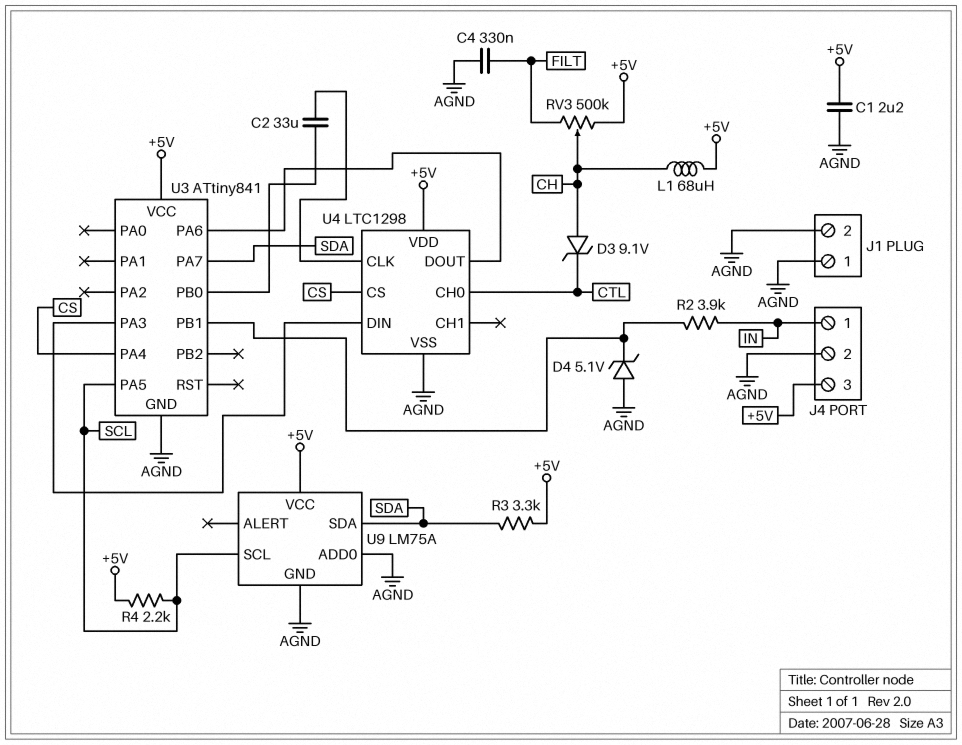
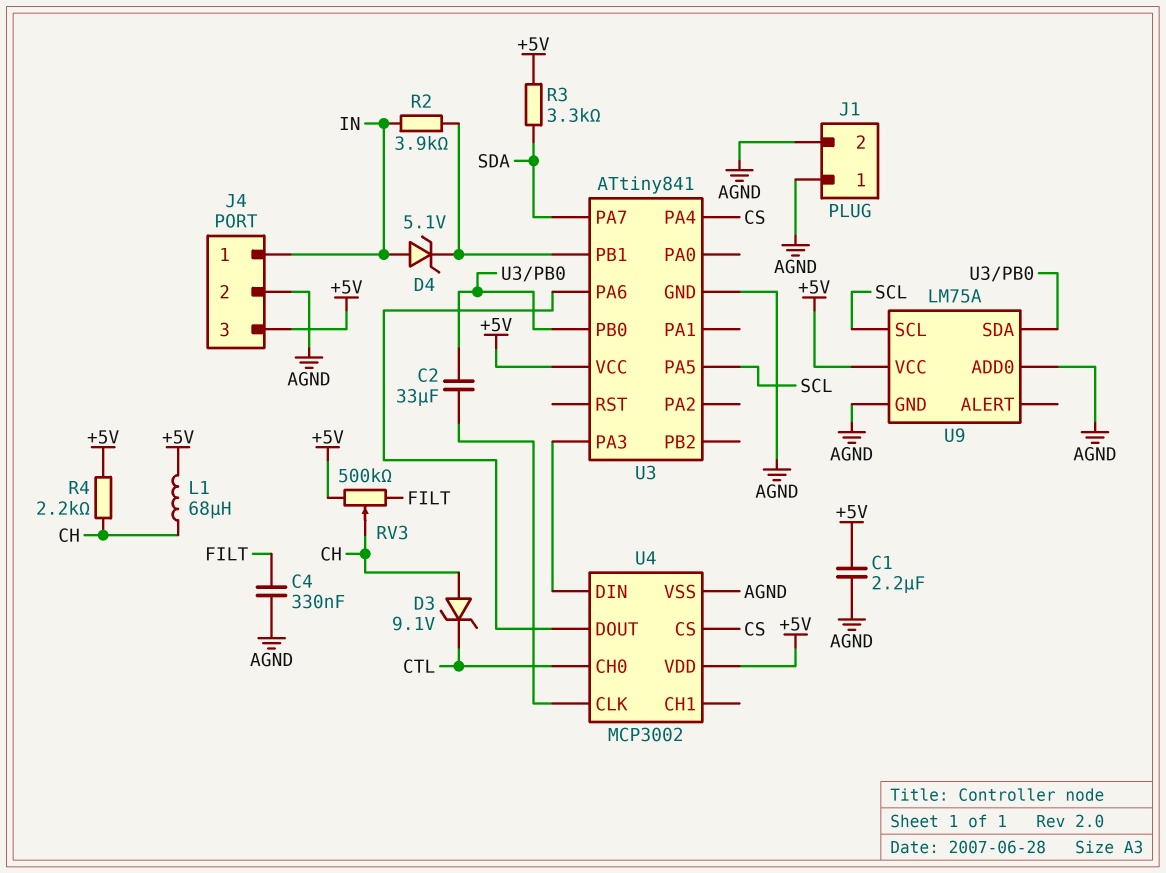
D4: zener 5.1V (A AGND, K U3/PB1) -> zener 5.1V (A IN, K U3/PB1)
R4: 2.2k (+5V, SCL) -> 2.2k (+5V, CH)
U4: LTC1298 -> MCP3002
U9 pin SDA: SDA -> U3/PB0

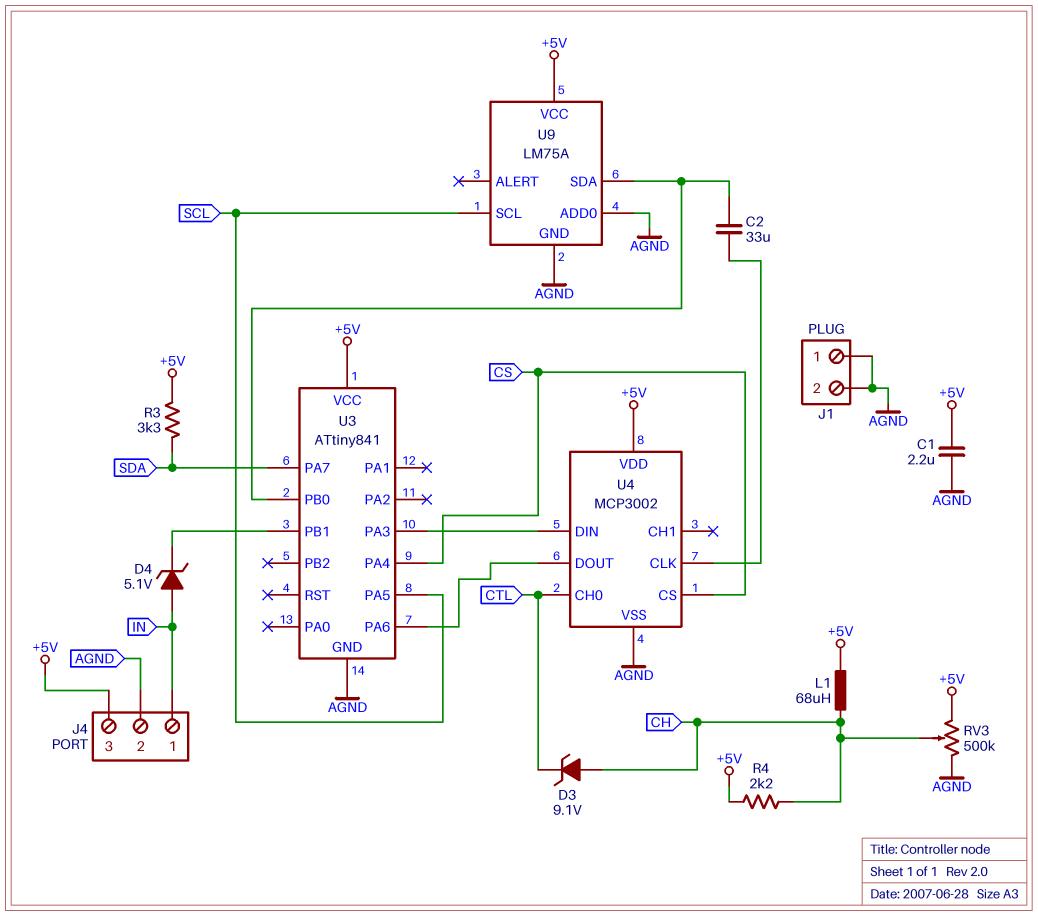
C4: 330nF (AGND, FILT) -> none
R2: 3.9k (IN, U3/PB1) -> none
RV3: 500k (+5V, FILT, wiper CH) -> 500k (+5V, AGND, wiper CH)

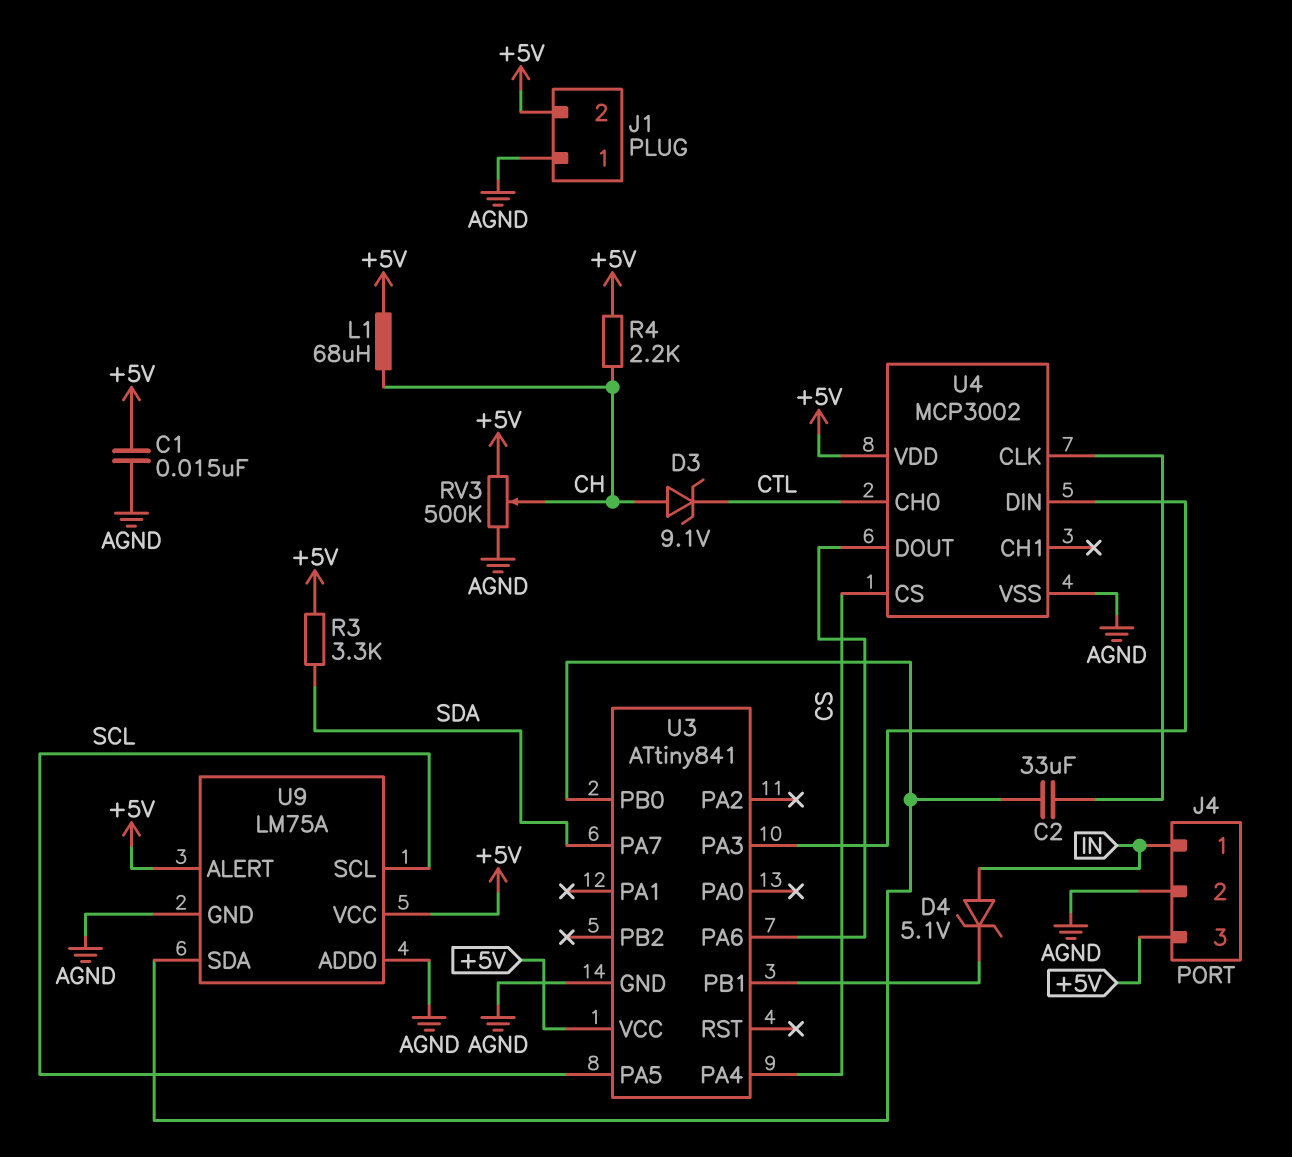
C1: 2.2uF (+5V, AGND) -> 15nF (+5V, AGND)
J1 pin 2: AGND -> +5V
U9 pin ALERT: none -> +5V

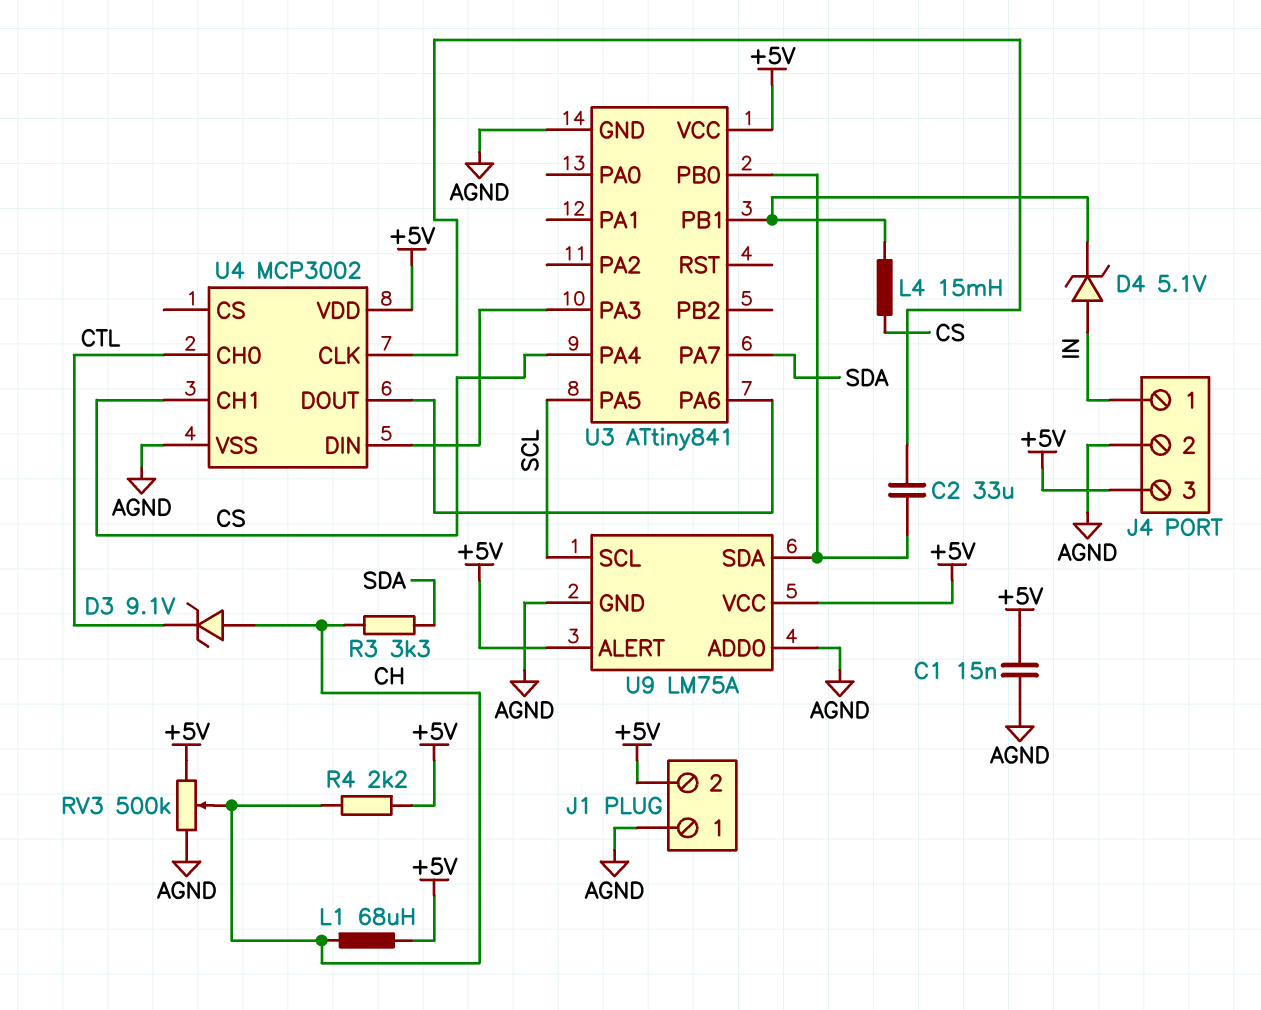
L4: none -> 15mH (CS, U3/PB1)
R3: 3.3k (+5V, SDA) -> 3.3k (CH, SDA)
U4 pin CH1: none -> CS
U4 pin CS: CS -> none

